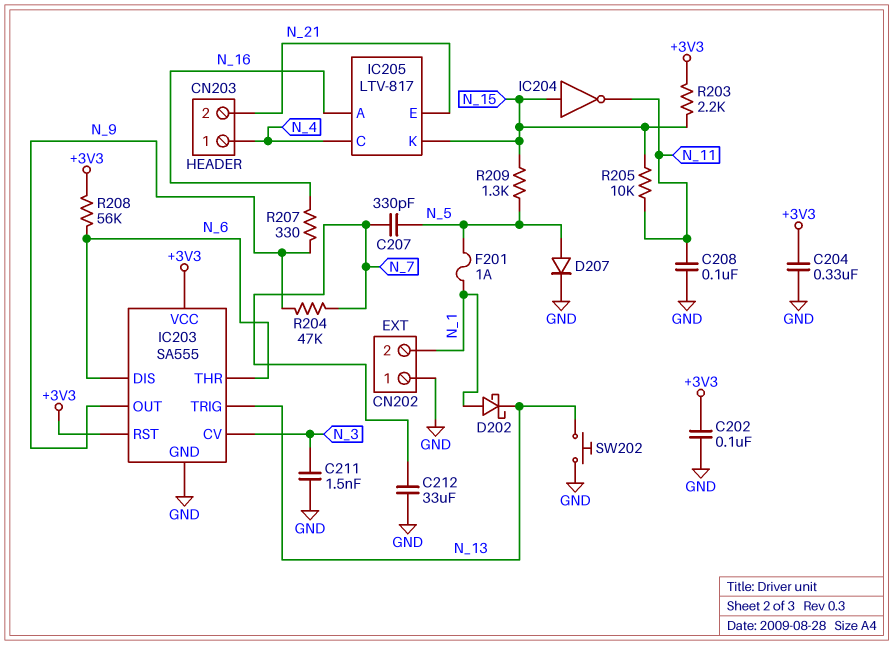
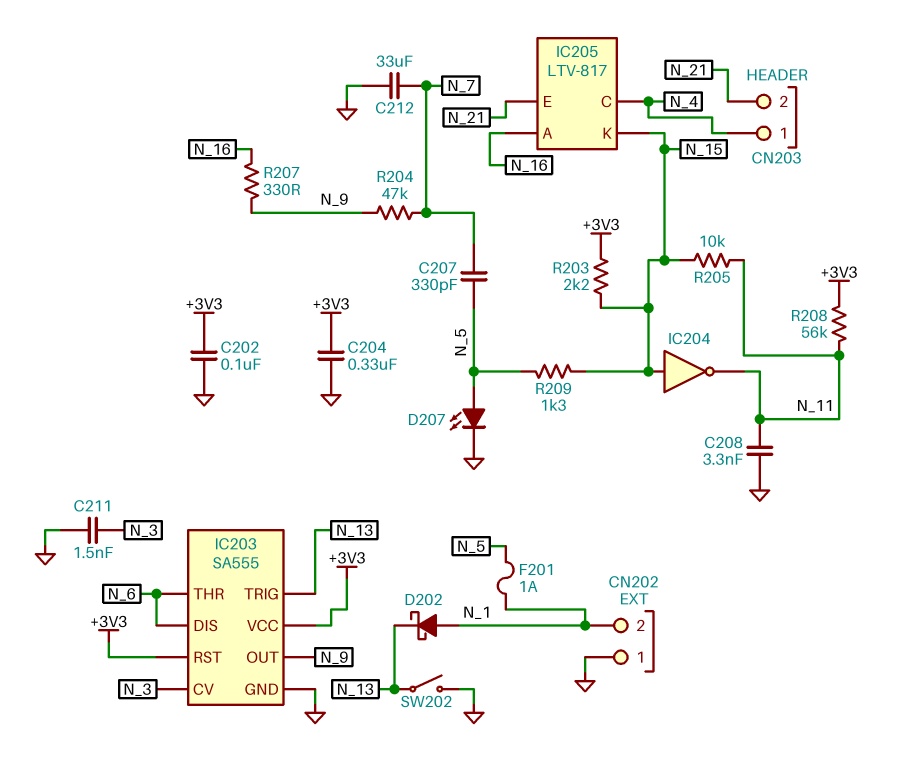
C208: 100nF (GND, N_11) -> 3.3nF (GND, N_11)
D207: diode (A N_5, K GND) -> LED (A N_5, K GND)
R208: 56k (+3V3, N_6) -> 56k (+3V3, N_11)
SW202: button (GND, N_13) -> switch (GND, N_13)

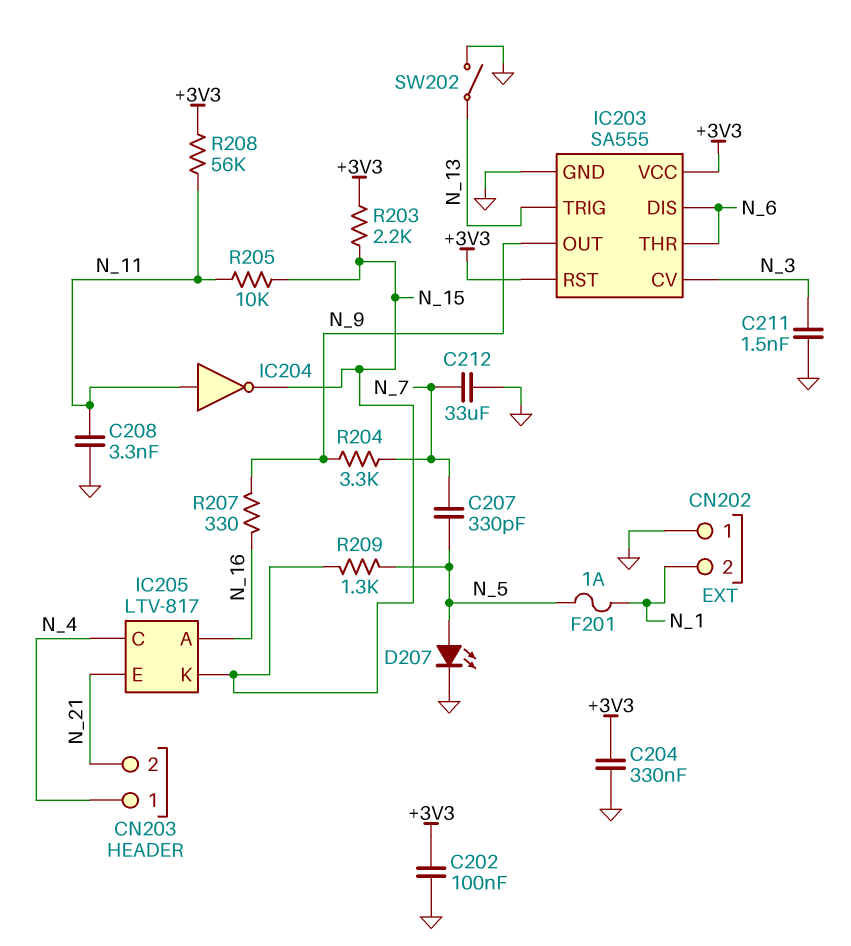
D202: schottky (A N_1, K N_13) -> none
IC204: NOT (in N_15, out N_11) -> NOT (in N_11, out N_15)
R204: 47k (N_7, N_9) -> 3.3k (N_7, N_9)

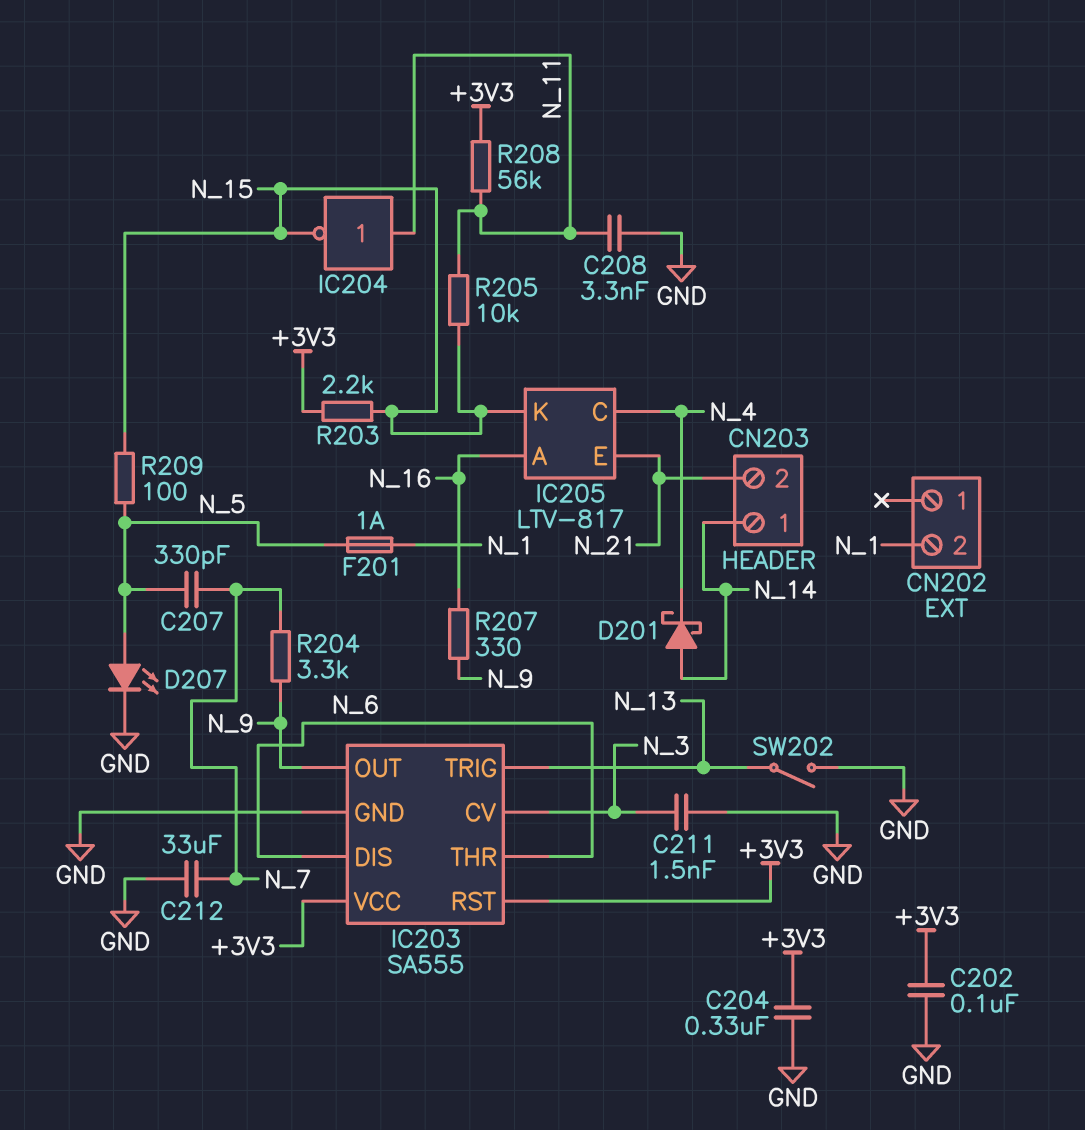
CN202 pin 1: GND -> none
CN203 pin 1: N_4 -> N_14
D201: none -> schottky (A N_14, K N_4)
R209: 1.3k (N_5, N_15) -> 100 (N_5, N_15)

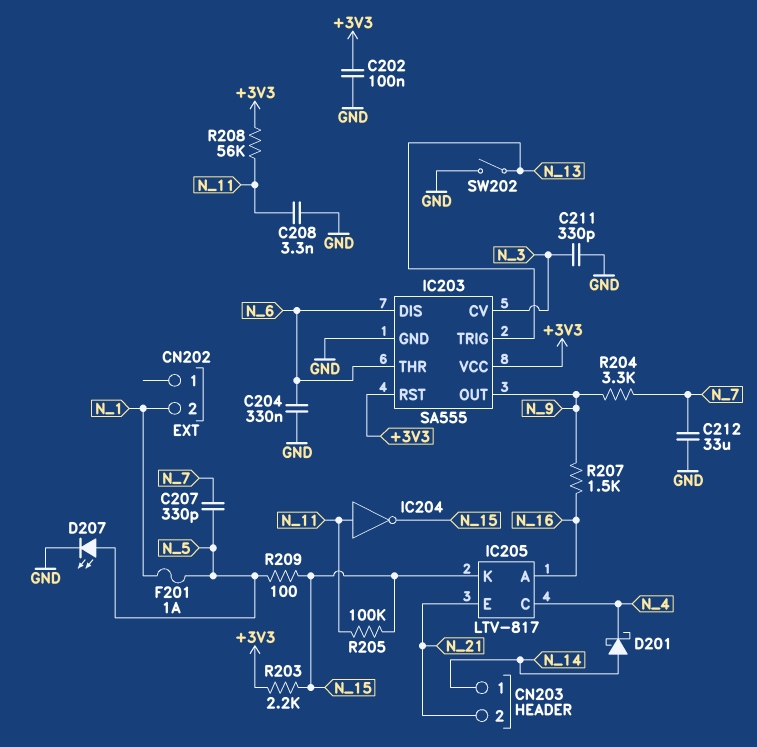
C204: 330nF (+3V3, GND) -> 330nF (GND, N_6)
C211: 1.5nF (GND, N_3) -> 330pF (GND, N_3)
R205: 10k (N_11, N_15) -> 100k (N_11, N_15)
R207: 330 (N_9, N_16) -> 1.5k (N_9, N_16)

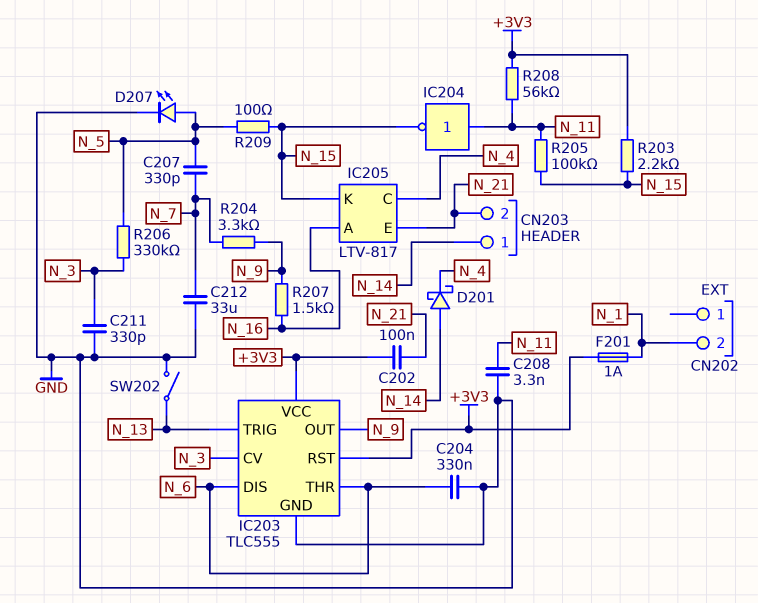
C202: 100nF (+3V3, GND) -> 100nF (+3V3, N_21)
F201: 1A (N_1, N_5) -> 1A (+3V3, N_1)
IC203: SA555 -> TLC555
R206: none -> 330k (N_3, N_5)

